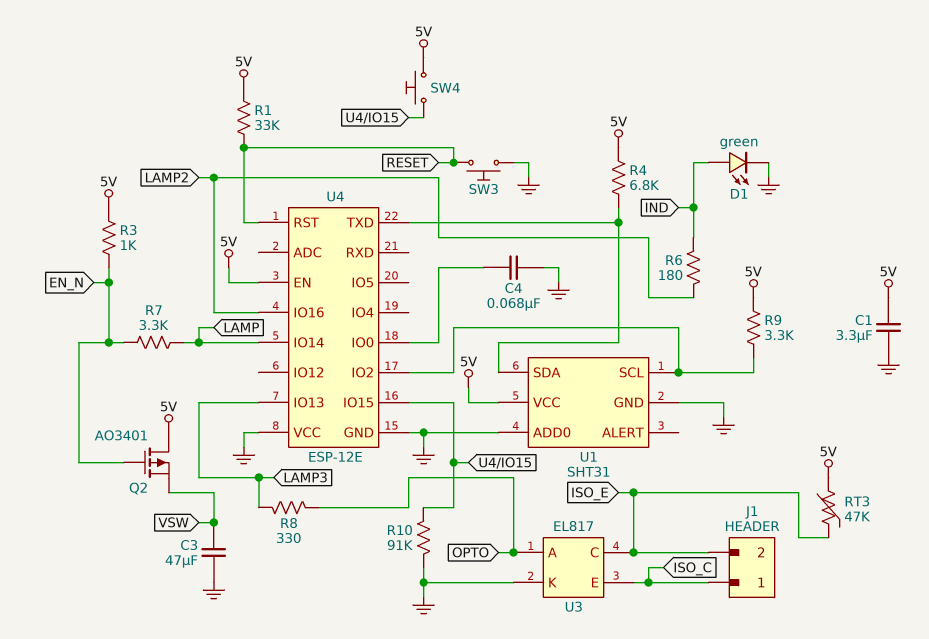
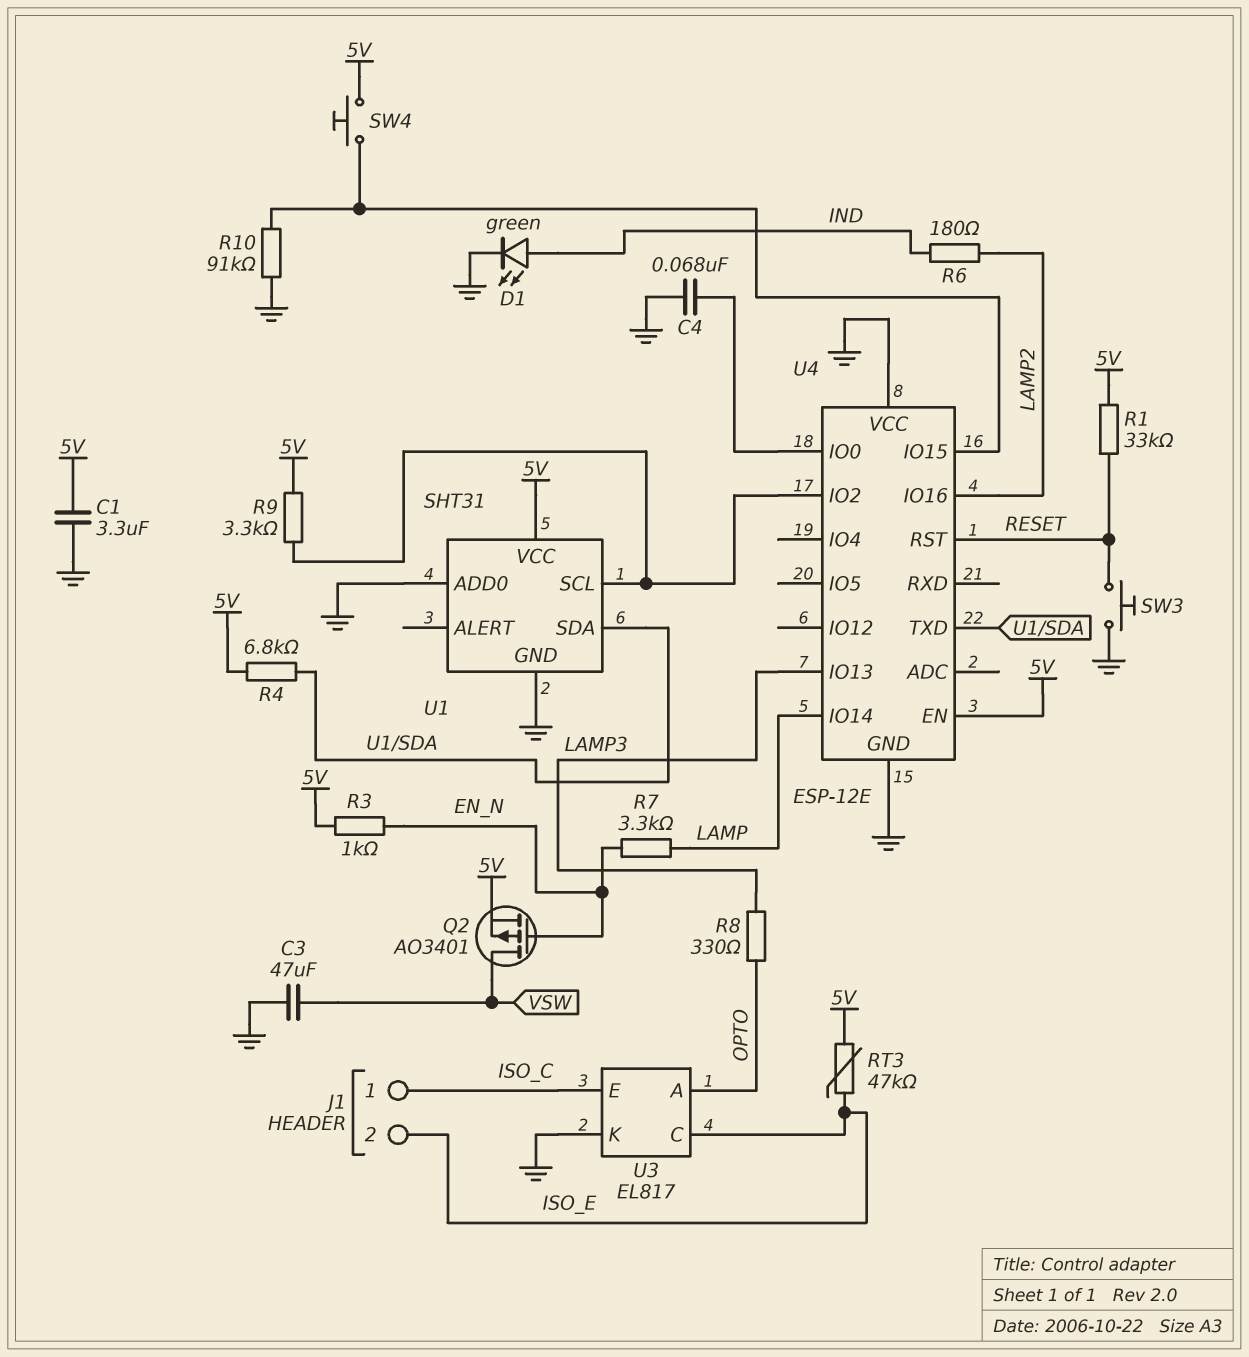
Q2: PMOS AO3401 (G EN_N, D 5V, S VSW) -> PMOS AO3401 (G EN_N, D VSW, S 5V)

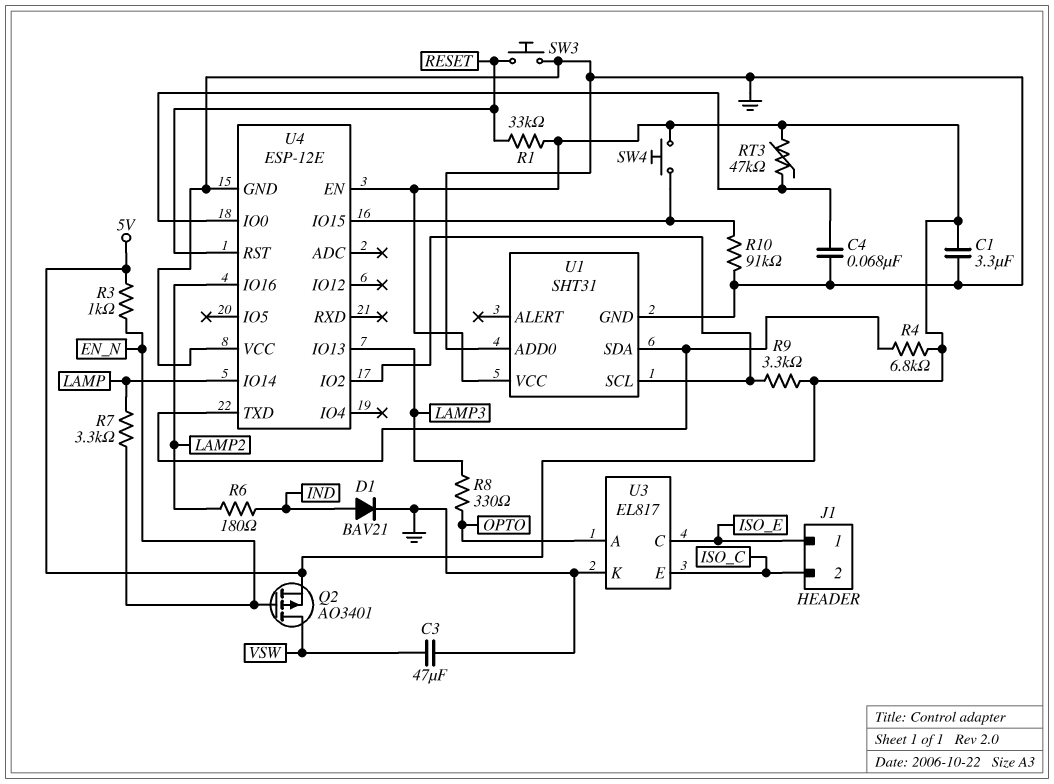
D1: LED green (A IND, K GND) -> diode BAV21 (A IND, K GND)
J1 pin 1: ISO_C -> ISO_E
J1 pin 2: ISO_E -> ISO_C
RT3: 47k (5V, ISO_E) -> 47k (5V, U4/IO0)

